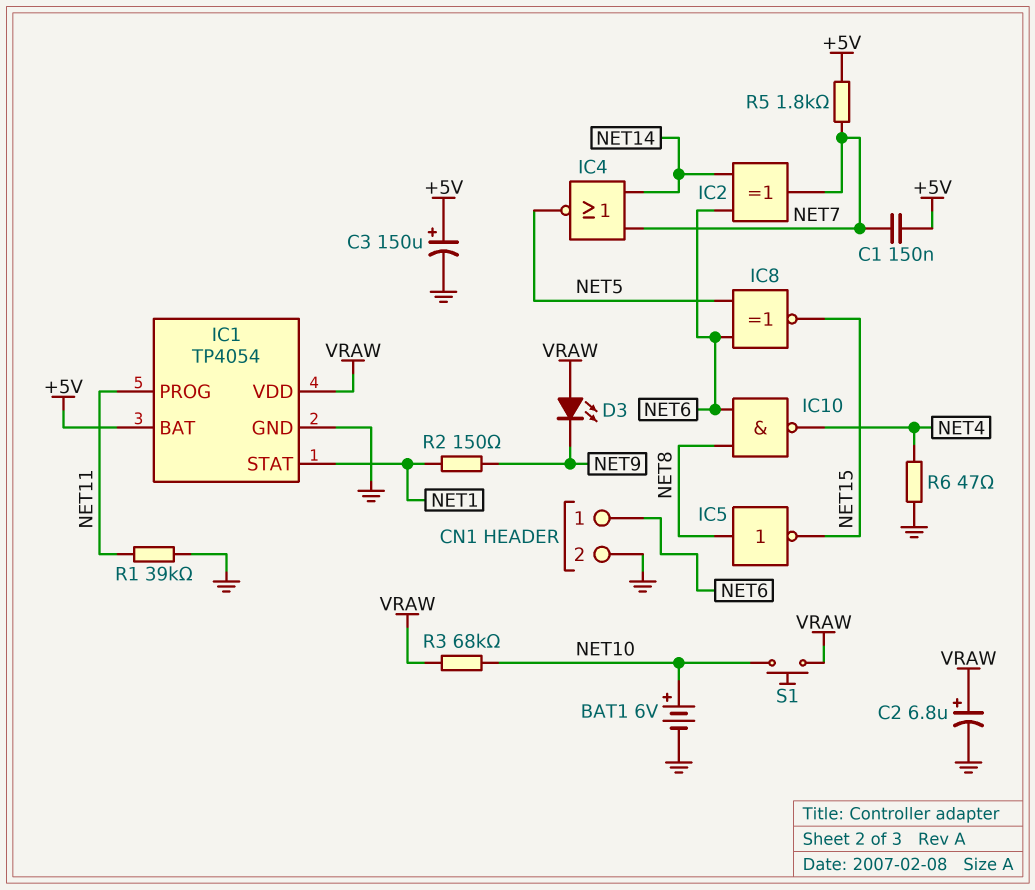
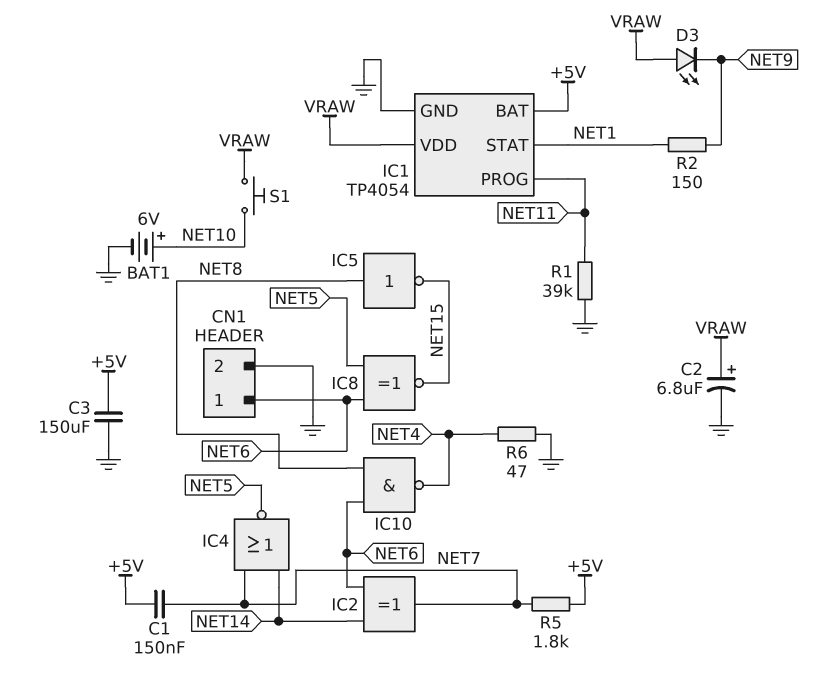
C3: 150uF (plus +5V, minus GND) -> 150uF (+5V, GND)
R3: 68k (NET10, VRAW) -> none

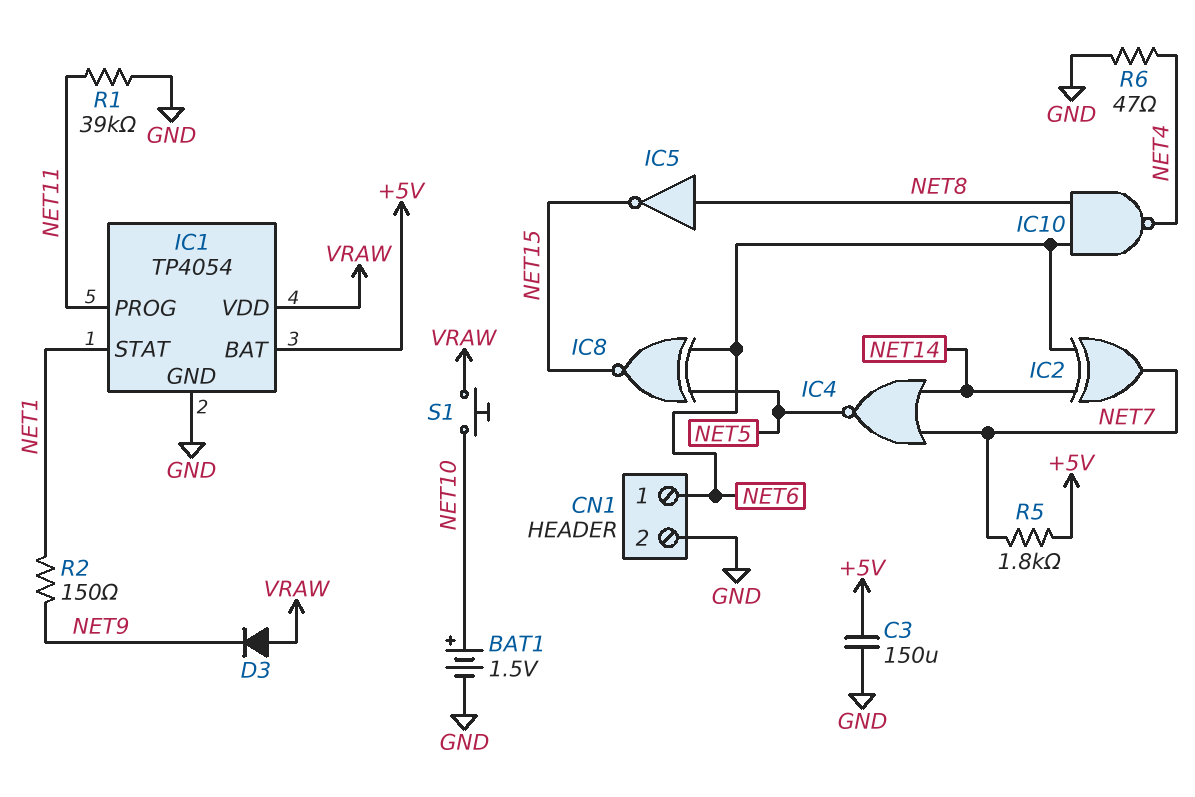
BAT1: 6V (plus NET10, minus GND) -> 1.5V (plus NET10, minus GND)
C1: 150nF (+5V, NET7) -> none
C2: 6.8uF (plus VRAW, minus GND) -> none
D3: LED (A VRAW, K NET9) -> diode (A VRAW, K NET9)

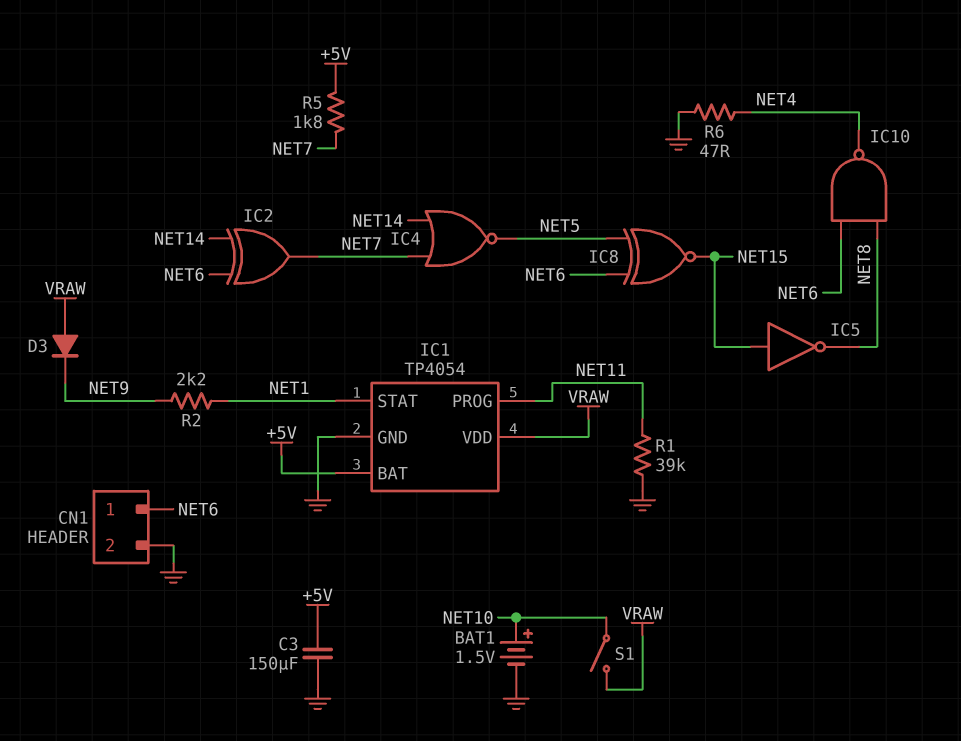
IC5: NOT (in NET8, out NET15) -> NOT (in NET15, out NET8)
R2: 150 (NET1, NET9) -> 2.2k (NET1, NET9)
S1: button (NET10, VRAW) -> switch (NET10, VRAW)

